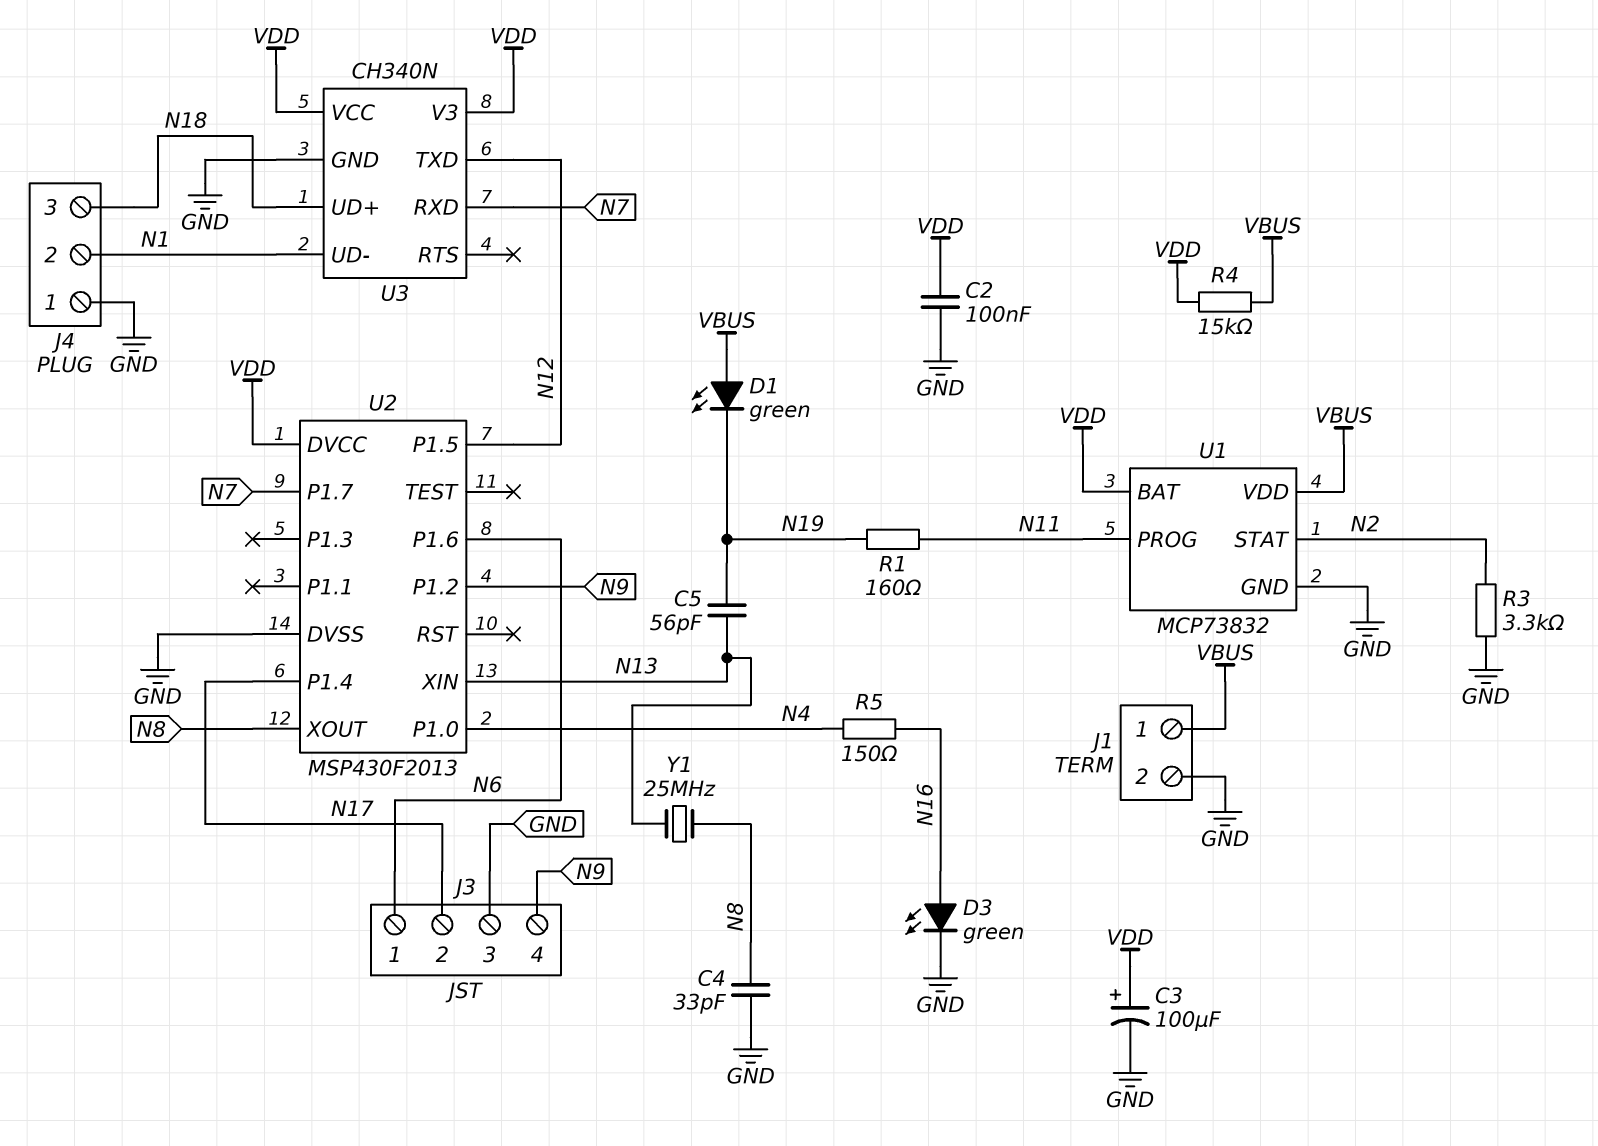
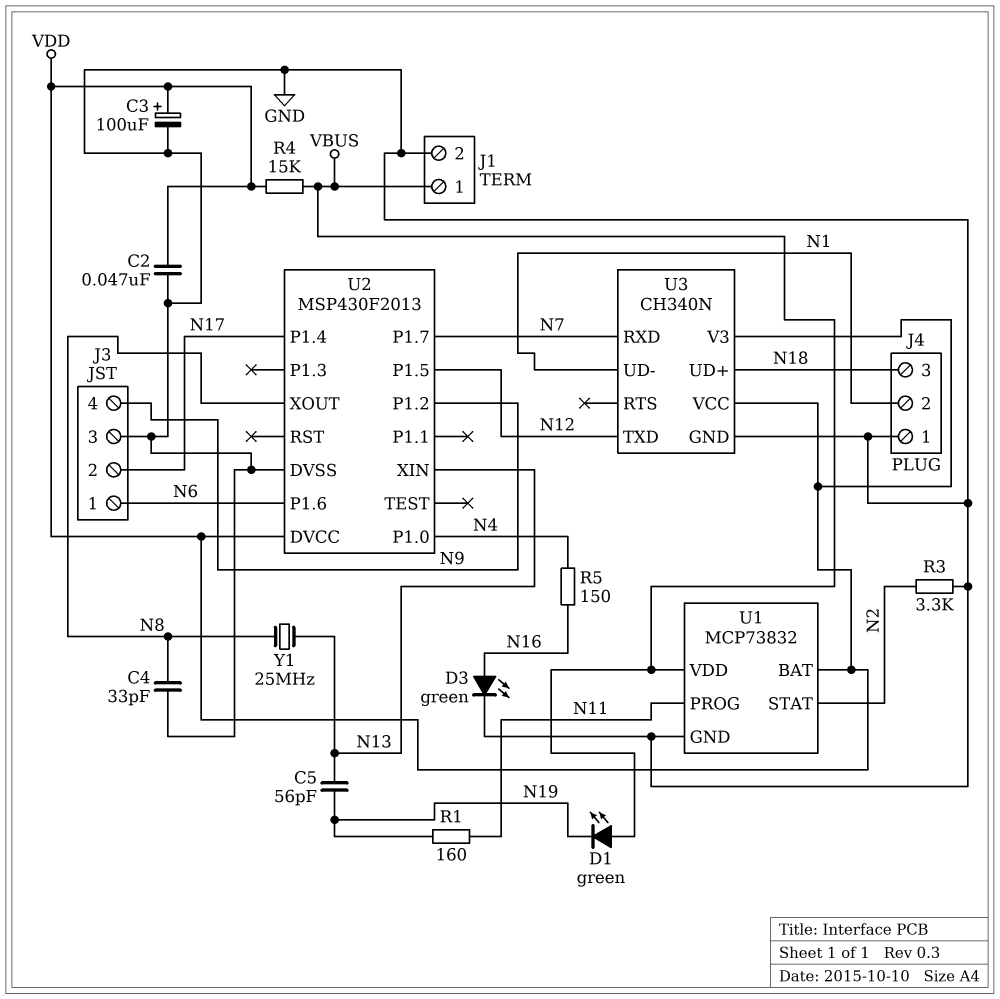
C2: 100nF (GND, VDD) -> 47nF (GND, VDD)

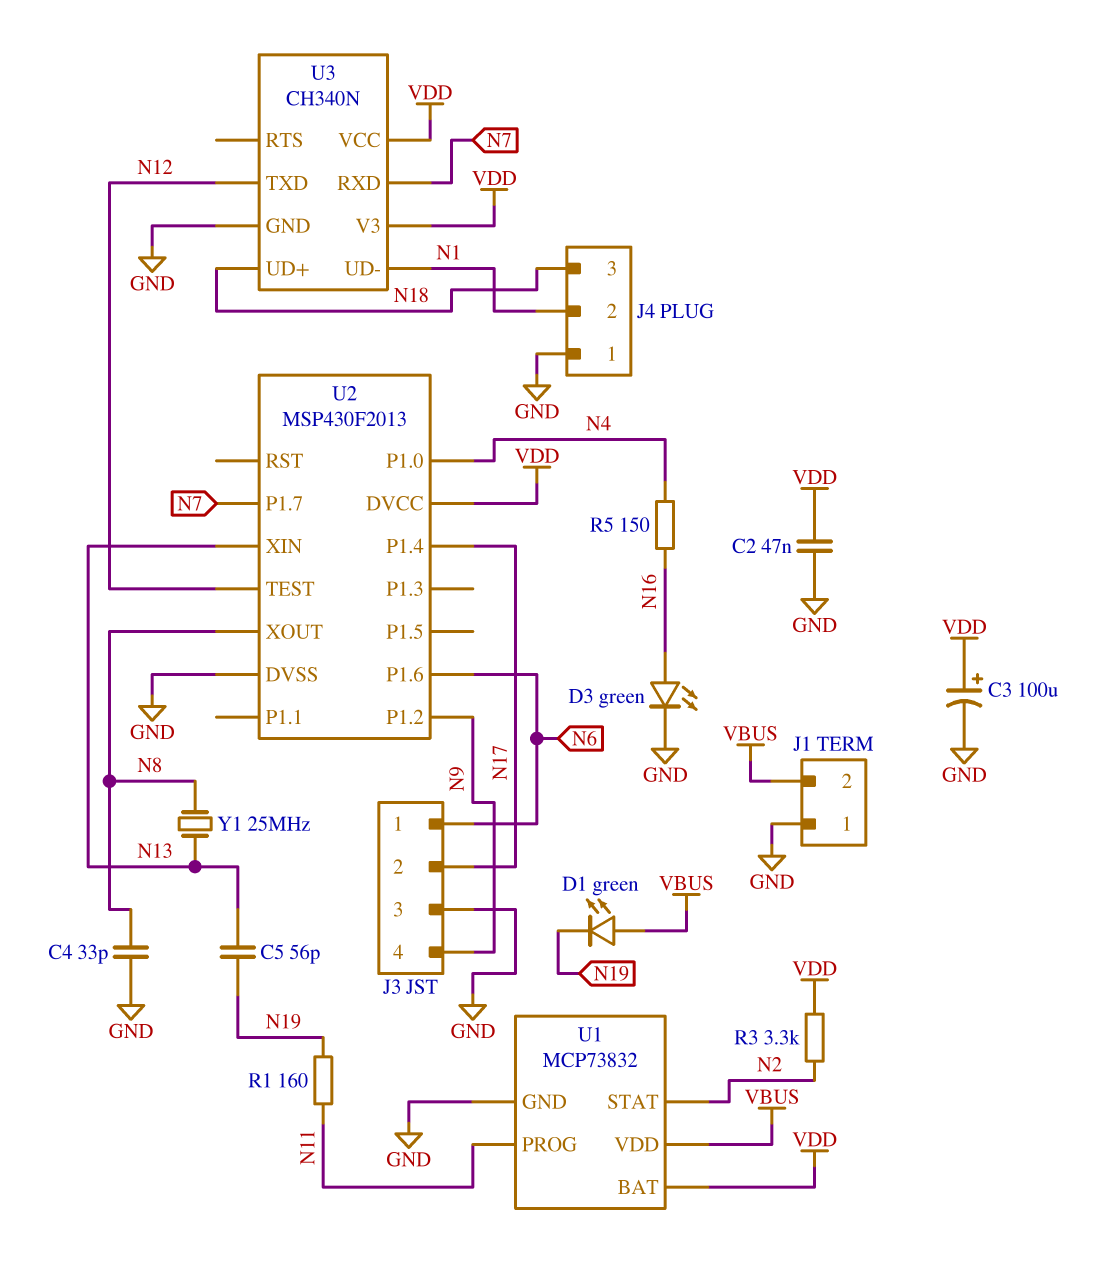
J1 pin 1: VBUS -> GND
J1 pin 2: GND -> VBUS
R3: 3.3k (GND, N2) -> 3.3k (N2, VDD)
R4: 15k (VBUS, VDD) -> none
U2 pin P1.5: N12 -> none
U2 pin TEST: none -> N12

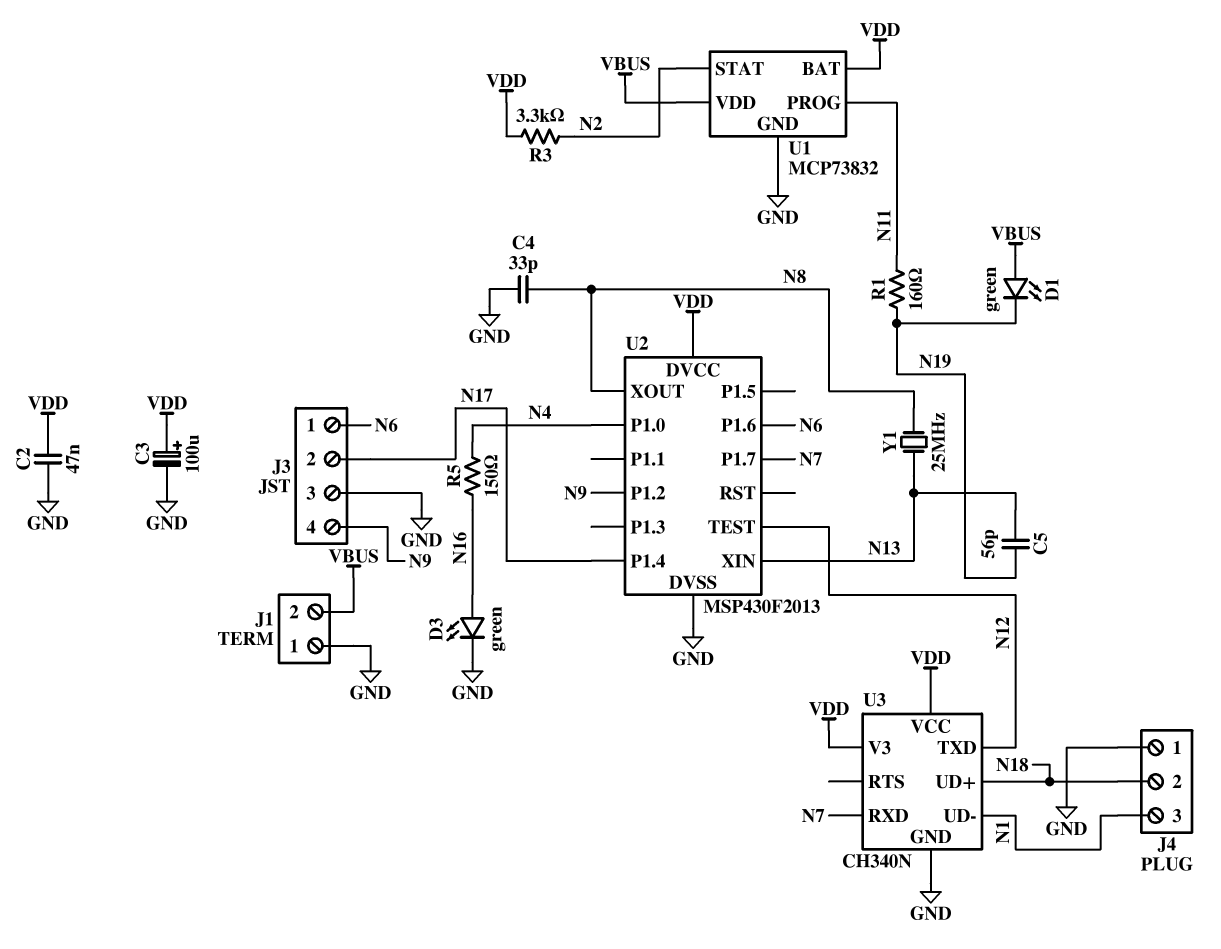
J4 pin 2: N1 -> N18
J4 pin 3: N18 -> N1

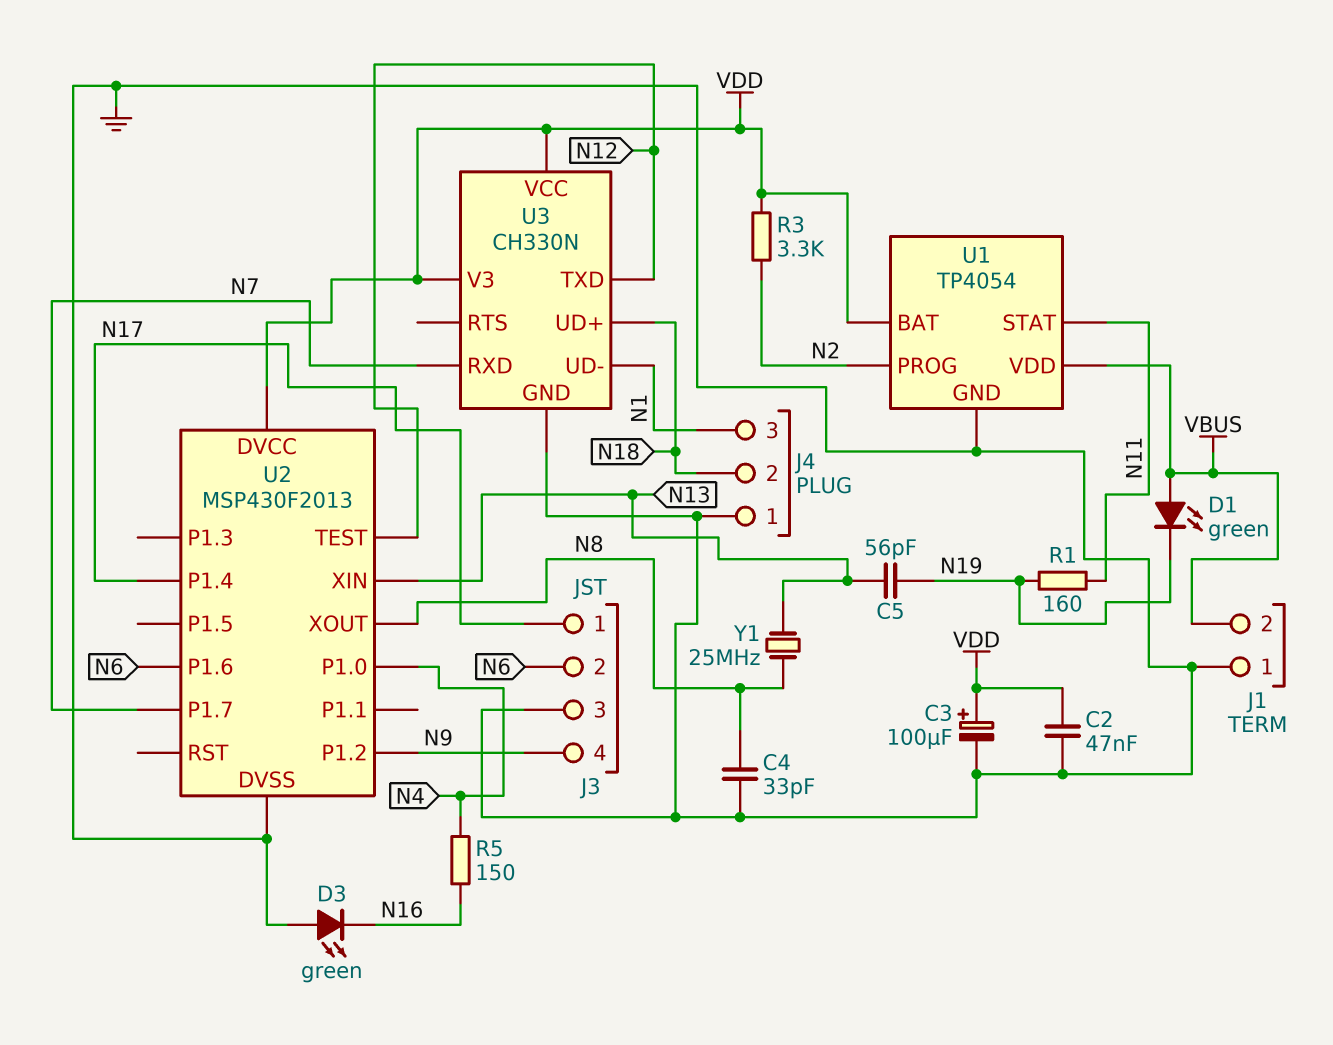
D3: LED green (A N16, K GND) -> LED green (A GND, K N16)
J3 pin 1: N6 -> N17
J3 pin 2: N17 -> N6
U1: MCP73832 -> TP4054
U1 pin PROG: N11 -> N2
U1 pin STAT: N2 -> N11
U3: CH340N -> CH330N

